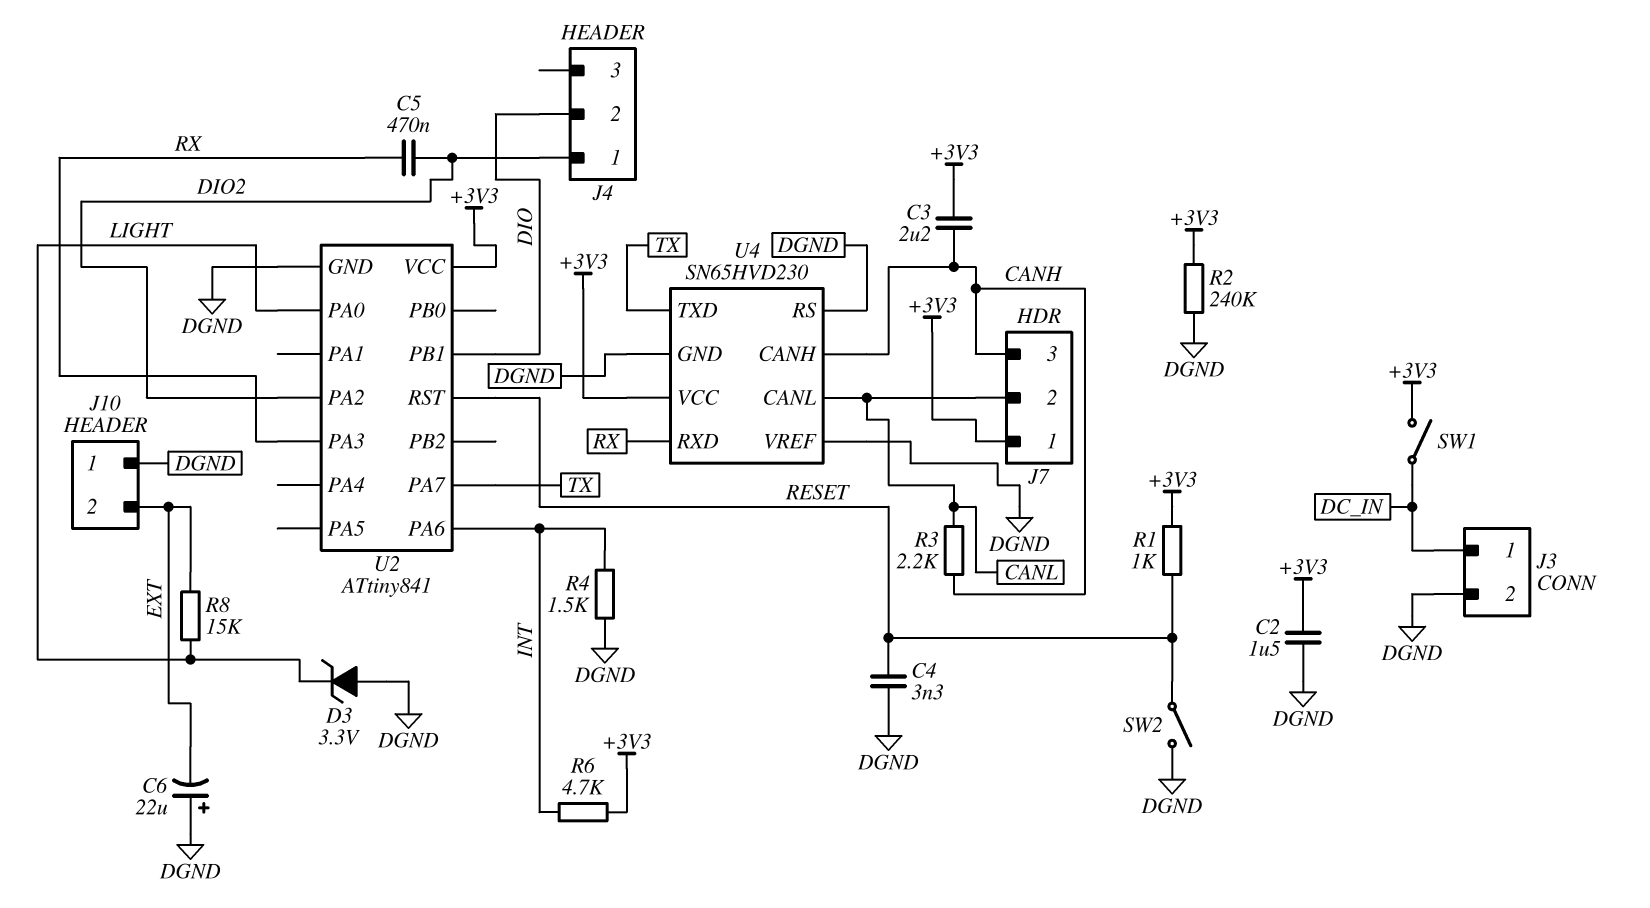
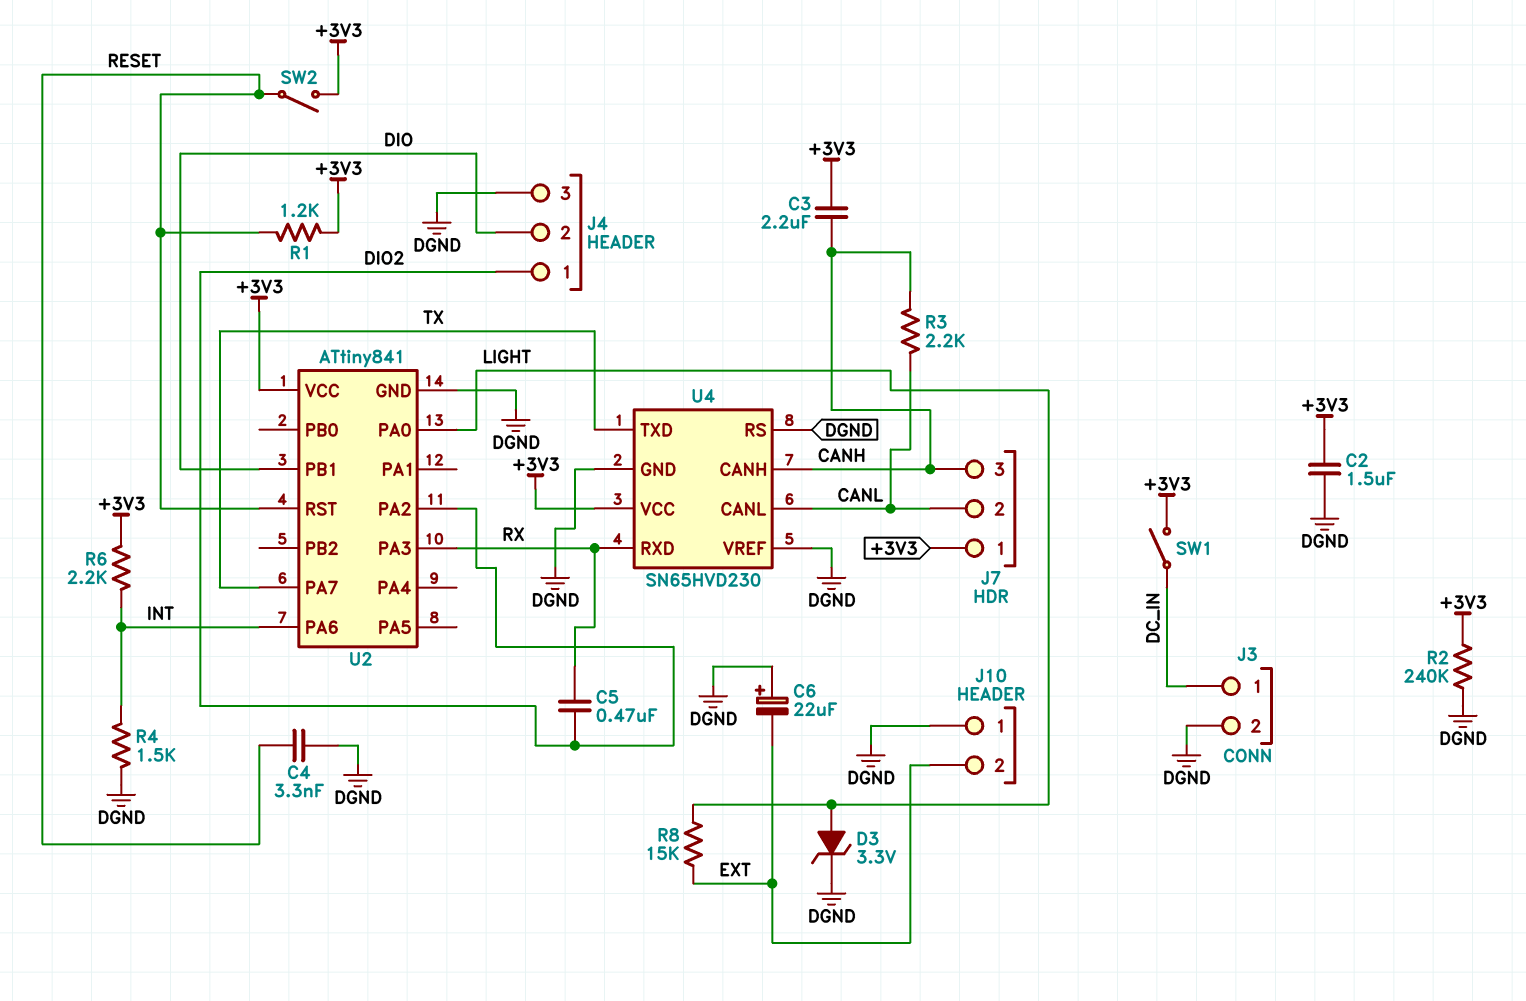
D3: zener 3.3V (A DGND, K LIGHT) -> zener 3.3V (A LIGHT, K DGND)
J4 pin 3: none -> DGND
R1: 1k (+3V3, RESET) -> 1.2k (+3V3, RESET)
R6: 4.7k (+3V3, INT) -> 2.2k (+3V3, INT)
SW2: switch (DGND, RESET) -> switch (+3V3, RESET)

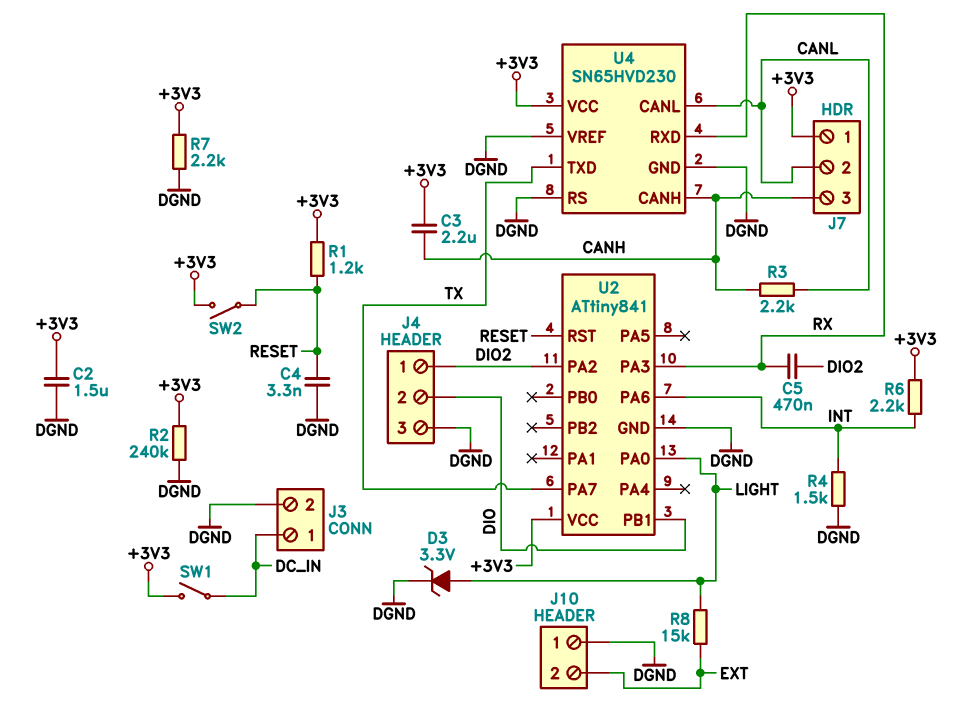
C6: 22uF (plus DGND, minus EXT) -> none
R7: none -> 2.2k (+3V3, DGND)

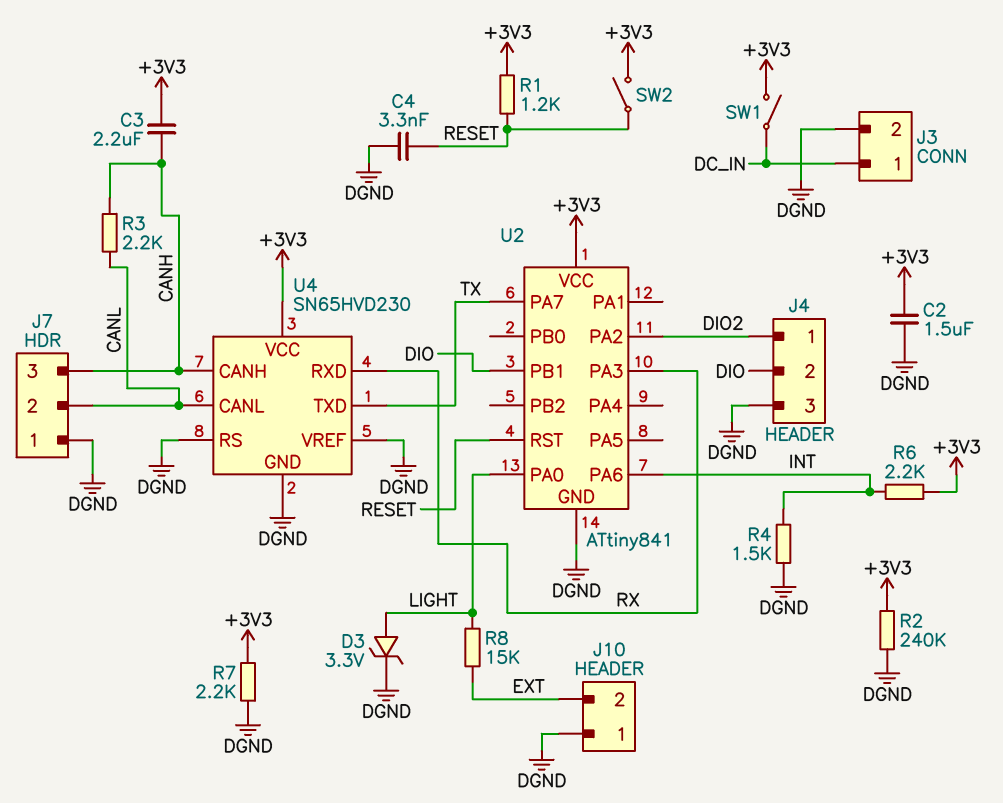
C5: 470nF (DIO2, RX) -> none
J7 pin 1: +3V3 -> DGND

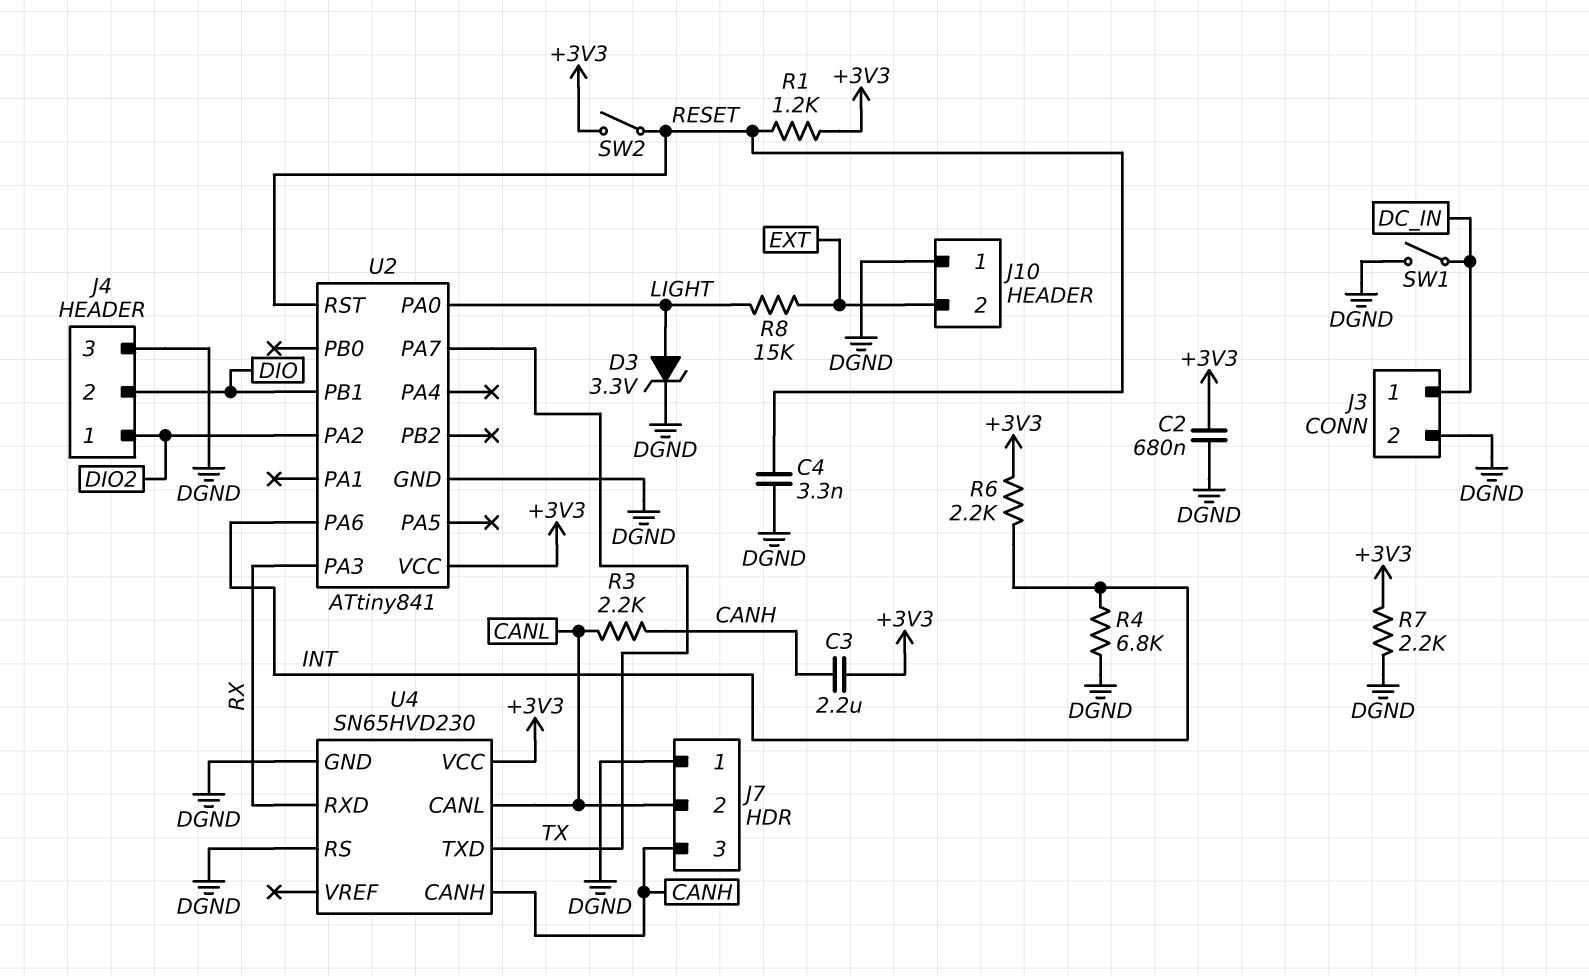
C2: 1.5uF (+3V3, DGND) -> 680nF (+3V3, DGND)
R2: 240k (+3V3, DGND) -> none
R4: 1.5k (DGND, INT) -> 6.8k (DGND, INT)
SW1: switch (+3V3, DC_IN) -> switch (DC_IN, DGND)
U4 pin VREF: DGND -> none

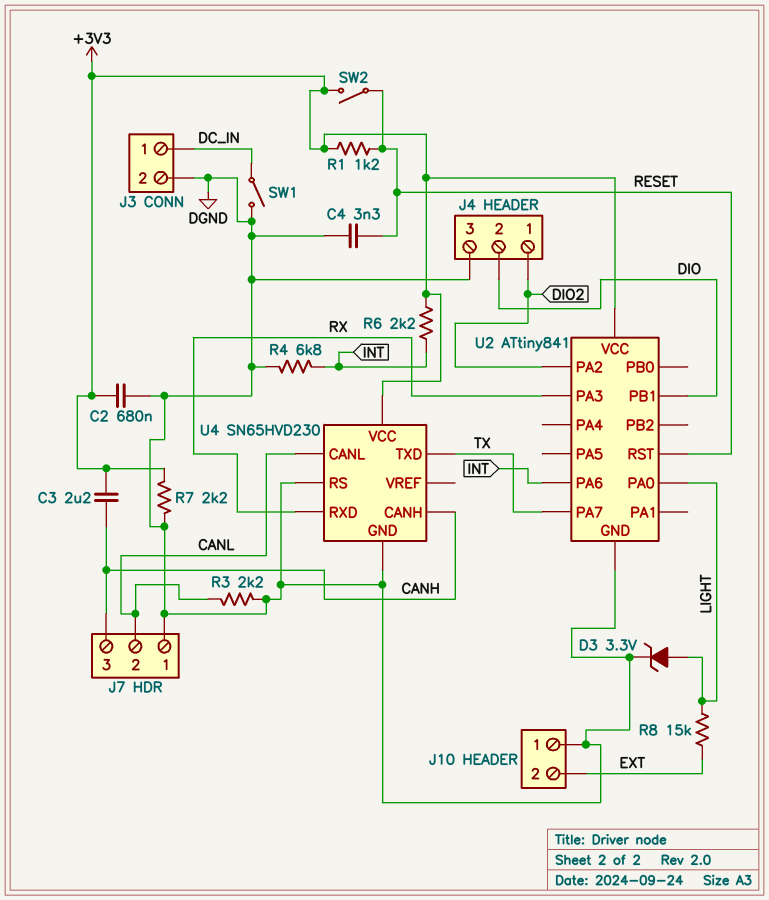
R3: 2.2k (CANH, CANL) -> 2.2k (CANL, DGND)

